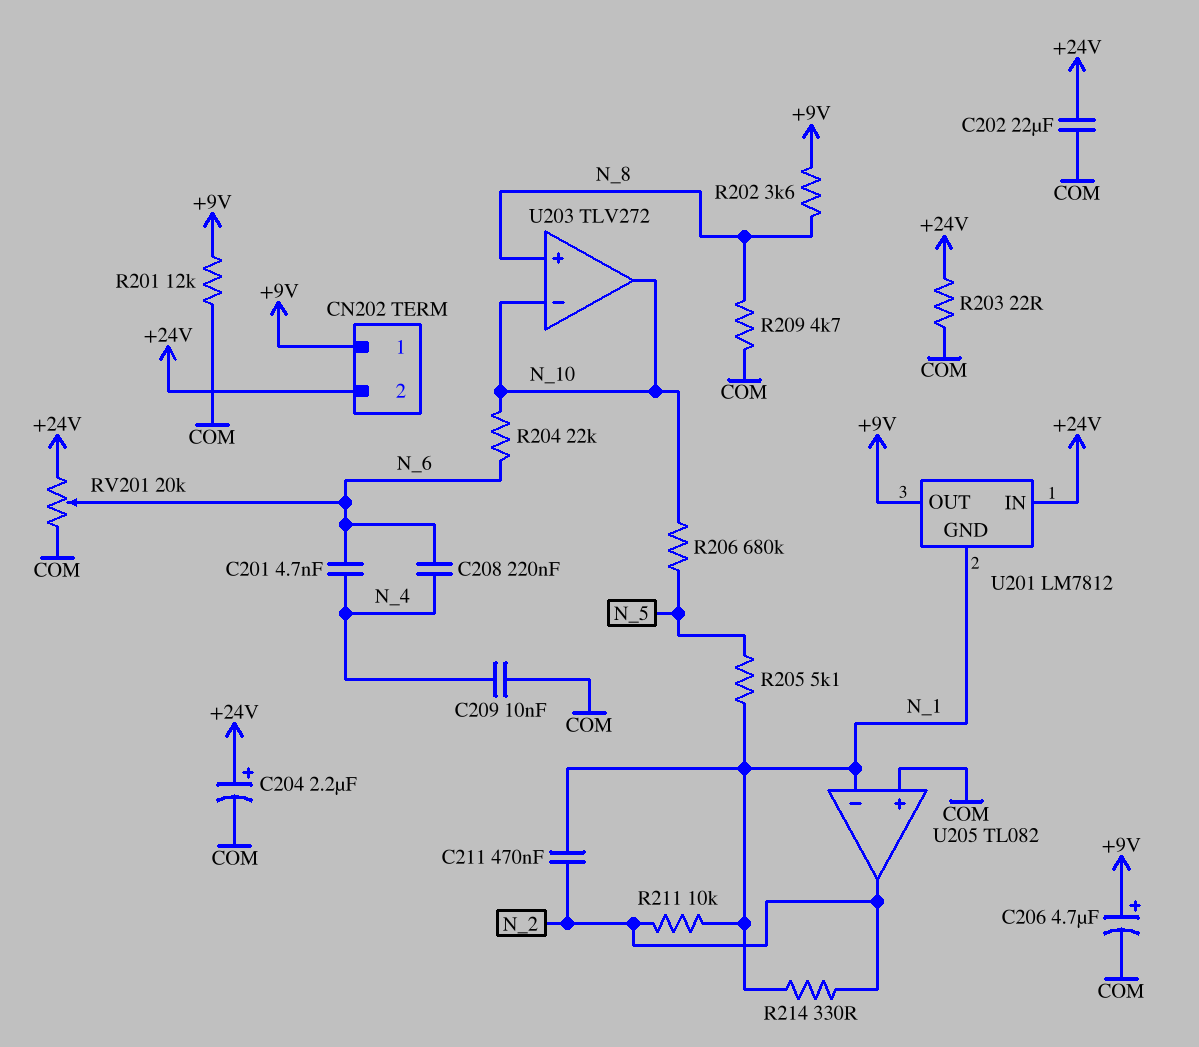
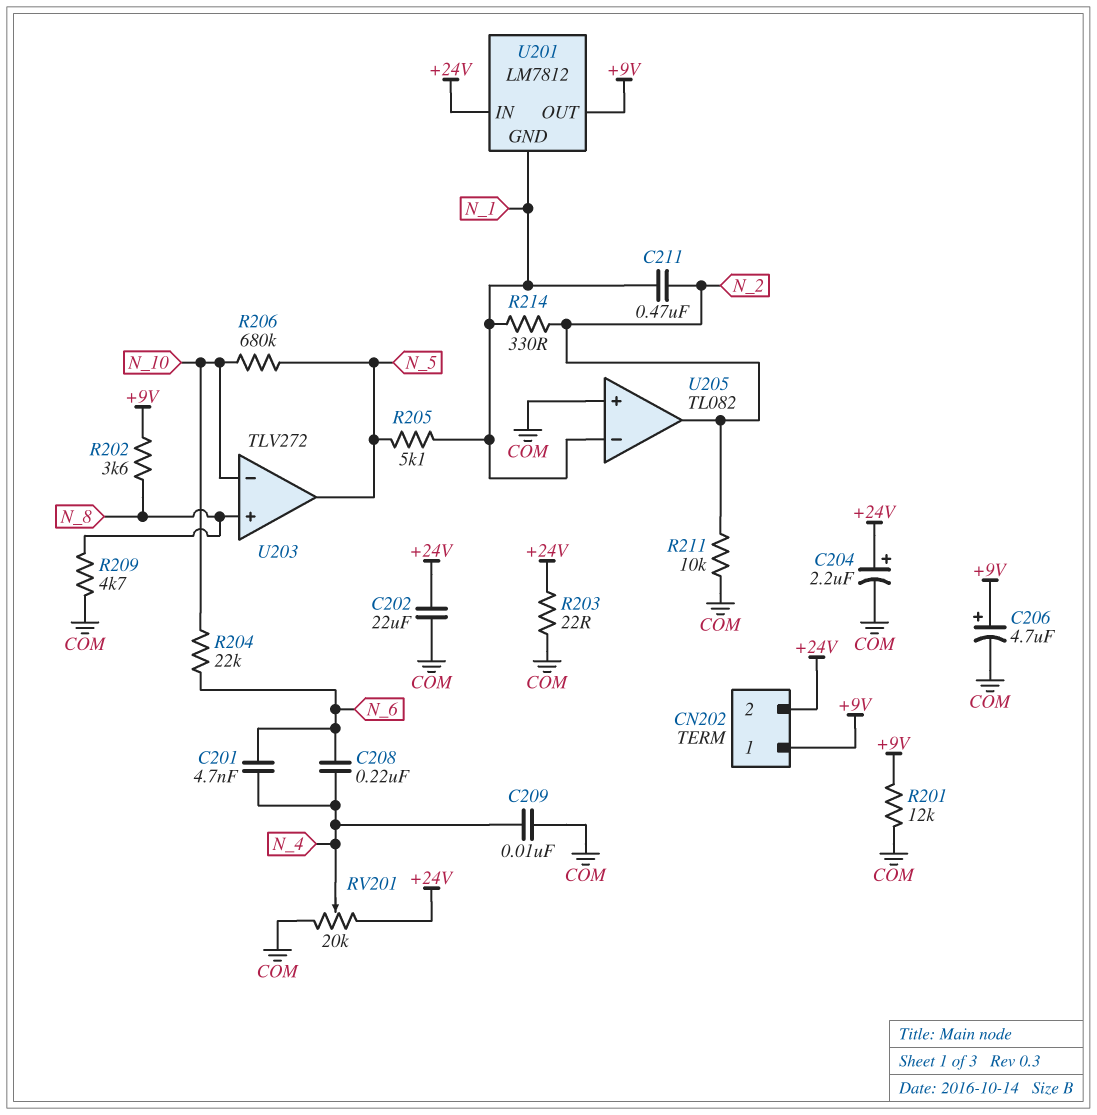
R211: 10k (N_1, N_2) -> 10k (COM, N_2)
RV201: 20k (+24V, COM, wiper N_6) -> 20k (+24V, COM, wiper N_4)
U203 pin out: N_10 -> N_5

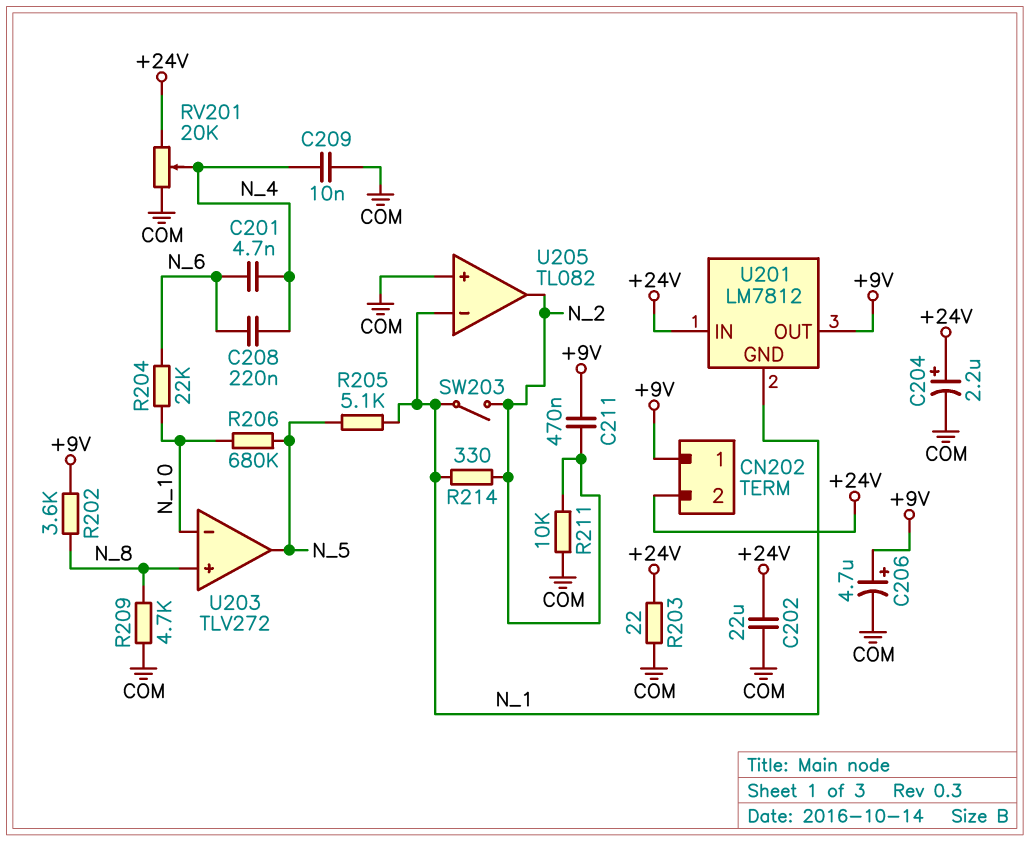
C211: 470nF (N_1, N_2) -> 470nF (+9V, N_2)
R201: 12k (+9V, COM) -> none
SW203: none -> switch (N_1, N_2)

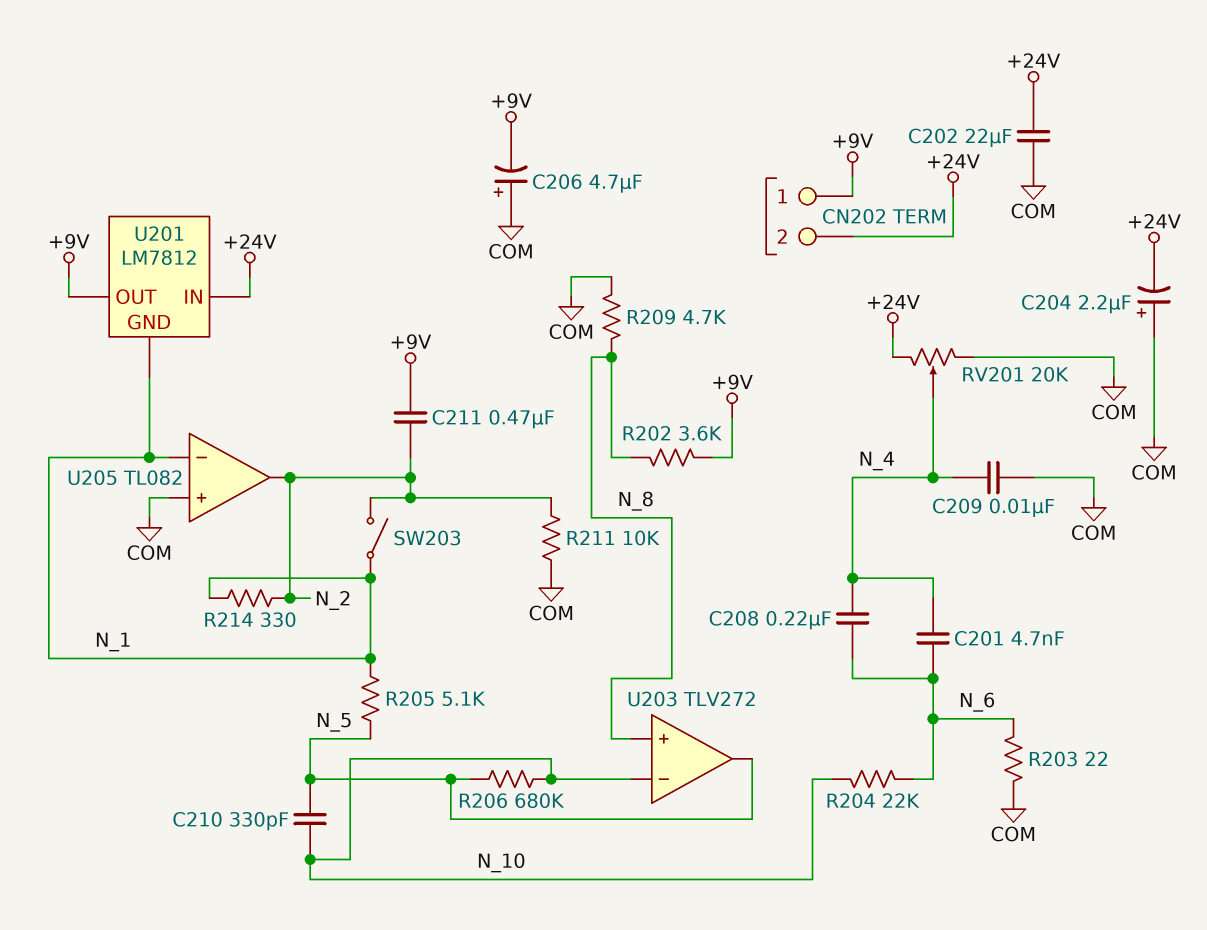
C204: 2.2uF (plus +24V, minus COM) -> 2.2uF (plus COM, minus +24V)
C206: 4.7uF (plus +9V, minus COM) -> 4.7uF (plus COM, minus +9V)
C210: none -> 330pF (N_5, N_10)
R203: 22 (+24V, COM) -> 22 (COM, N_6)

